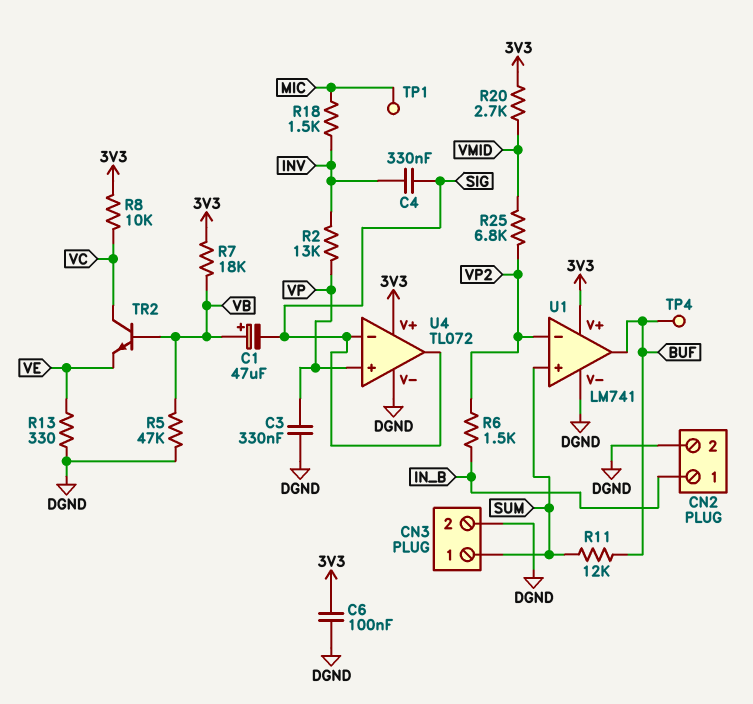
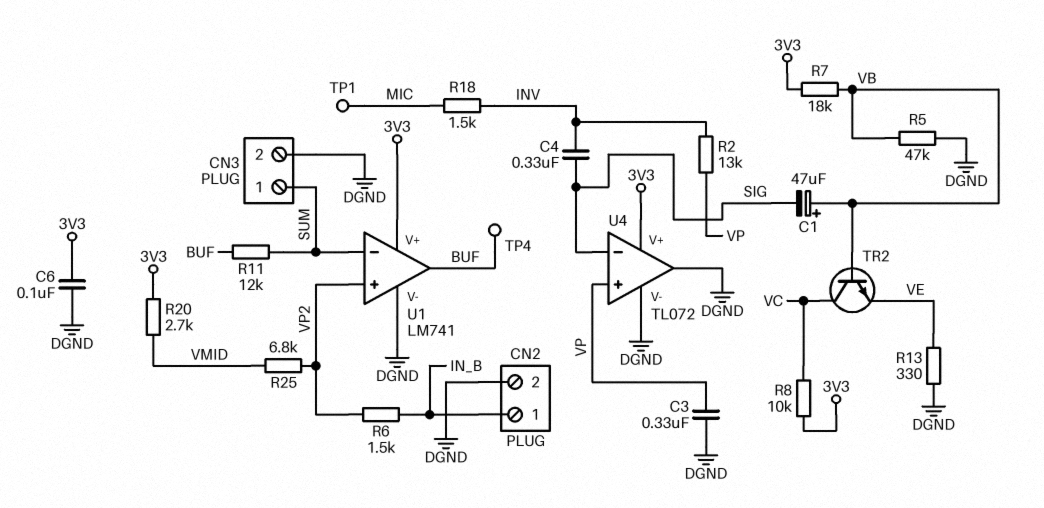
U1 pin in+: SUM -> VP2
U1 pin in-: VP2 -> SUM
U4 pin out: SIG -> DGND

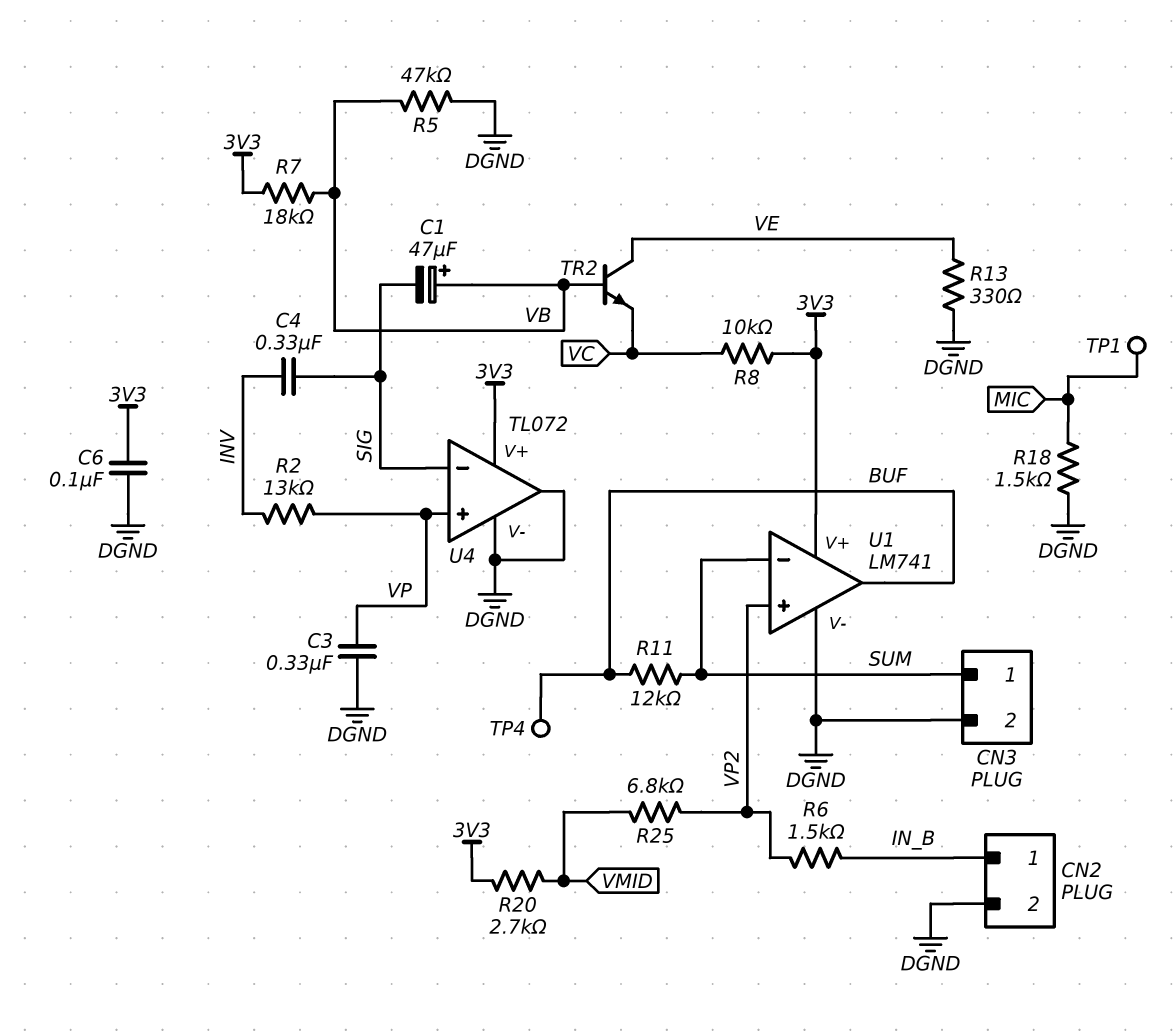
R18: 1.5k (INV, MIC) -> 1.5k (DGND, MIC)
TR2: NPN (B VB, C VC, E VE) -> NPN (B VB, C VE, E VC)

